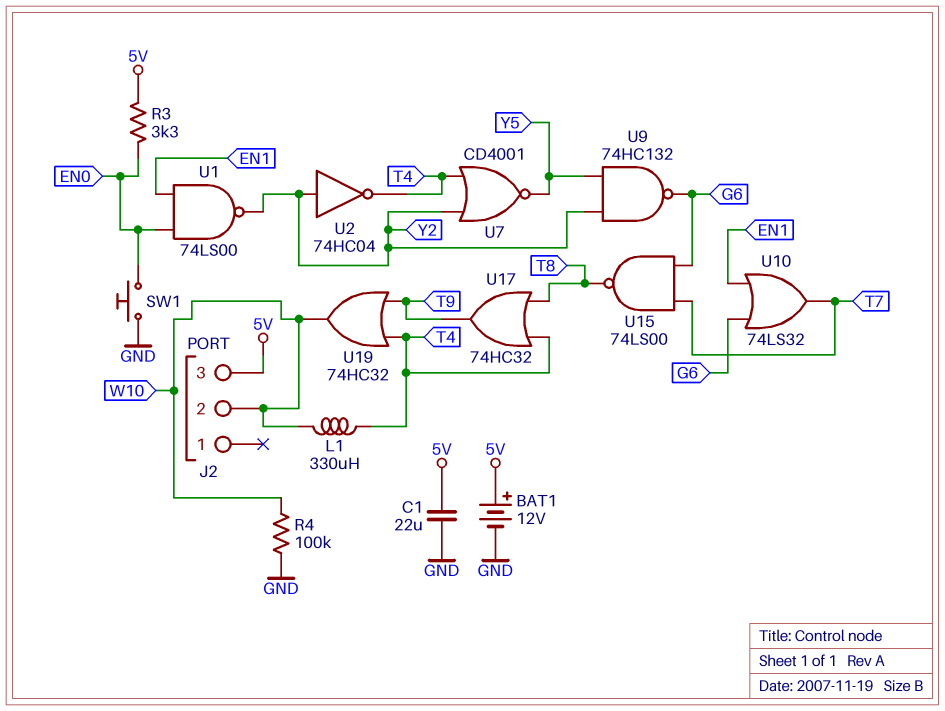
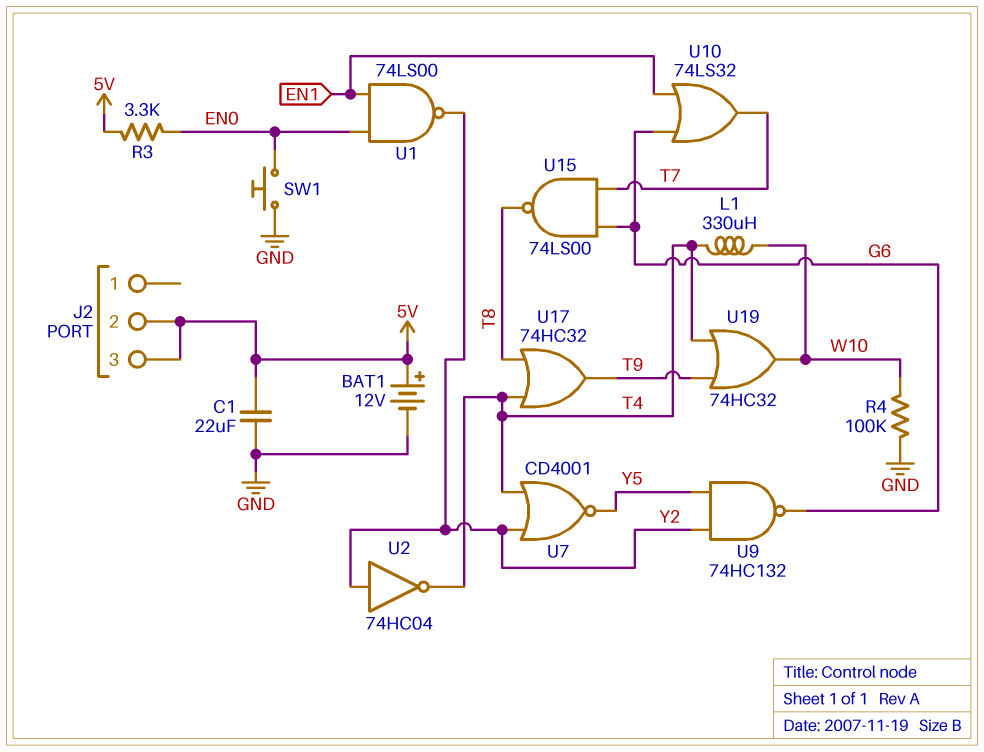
J2 pin 2: W10 -> 5V

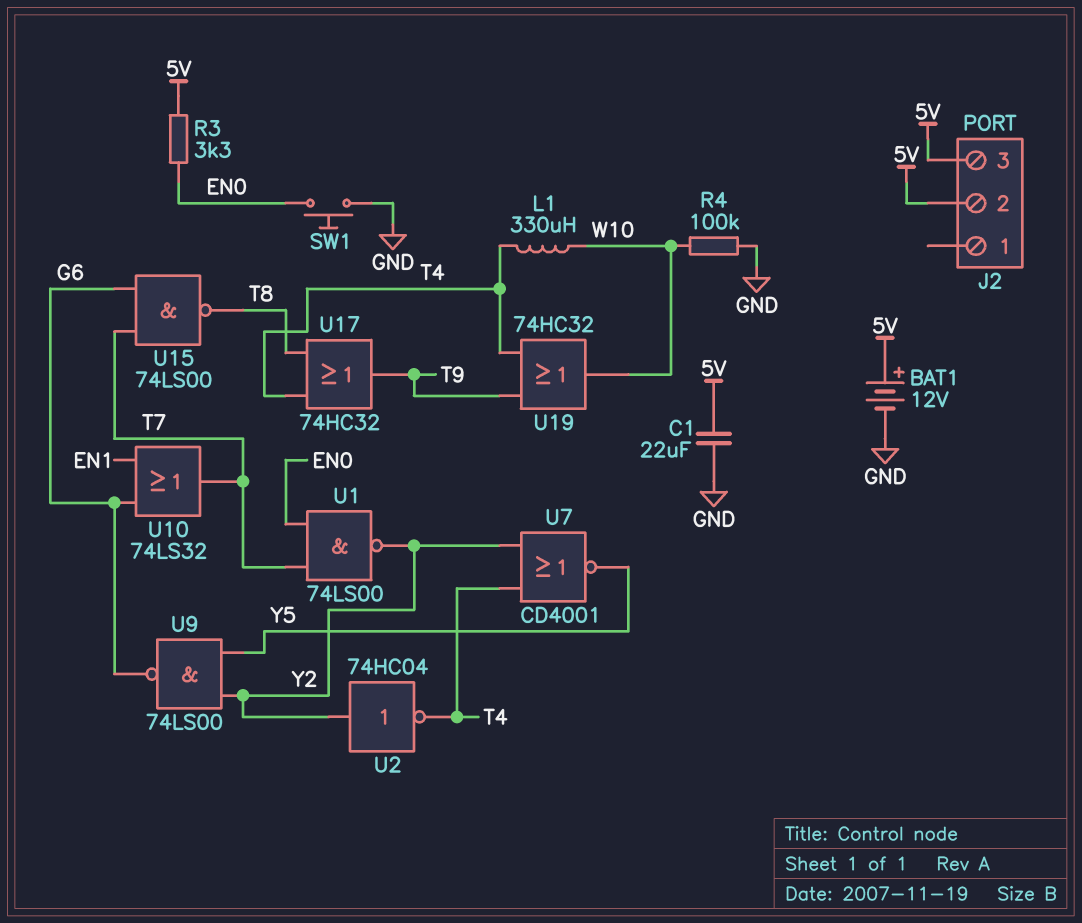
U1: NAND 74LS00 (in EN0, in EN1, out Y2) -> NAND 74LS00 (in EN0, in T7, out Y2)
U9: NAND 74HC132 (in Y2, in Y5, out G6) -> NAND 74LS00 (in Y2, in Y5, out G6)

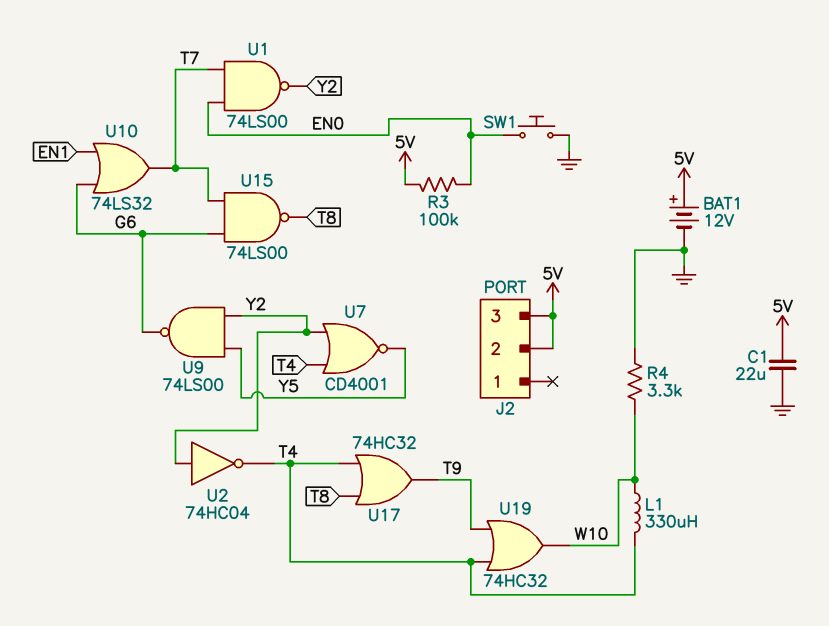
R3: 3.3k (5V, EN0) -> 100k (5V, EN0)
R4: 100k (GND, W10) -> 3.3k (GND, W10)

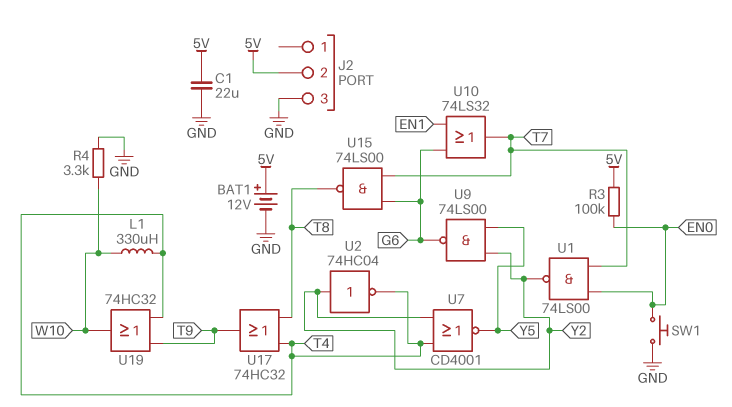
J2 pin 3: 5V -> GND

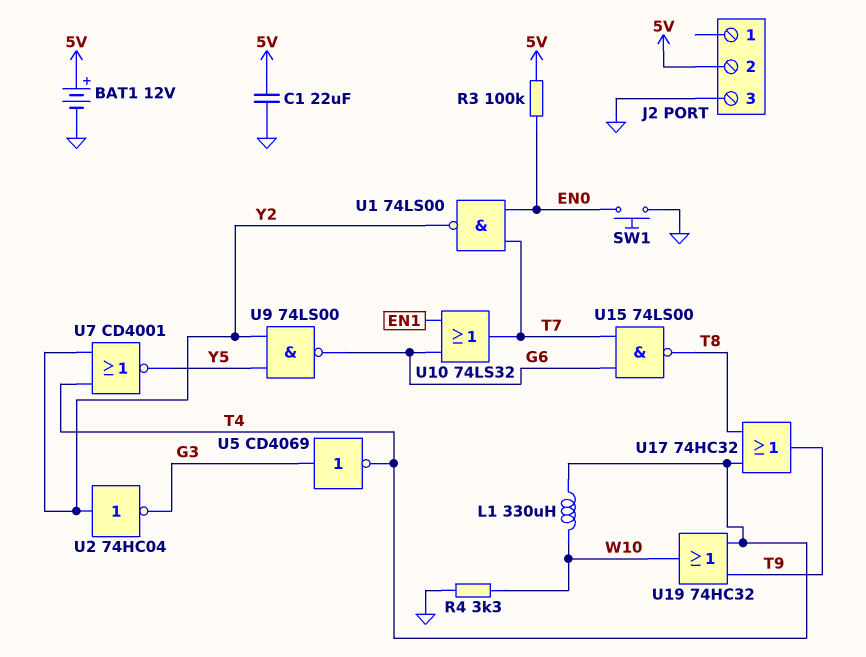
U2: NOT 74HC04 (in Y2, out T4) -> NOT 74HC04 (in Y2, out G3)
U5: none -> NOT CD4069 (in G3, out T4)

